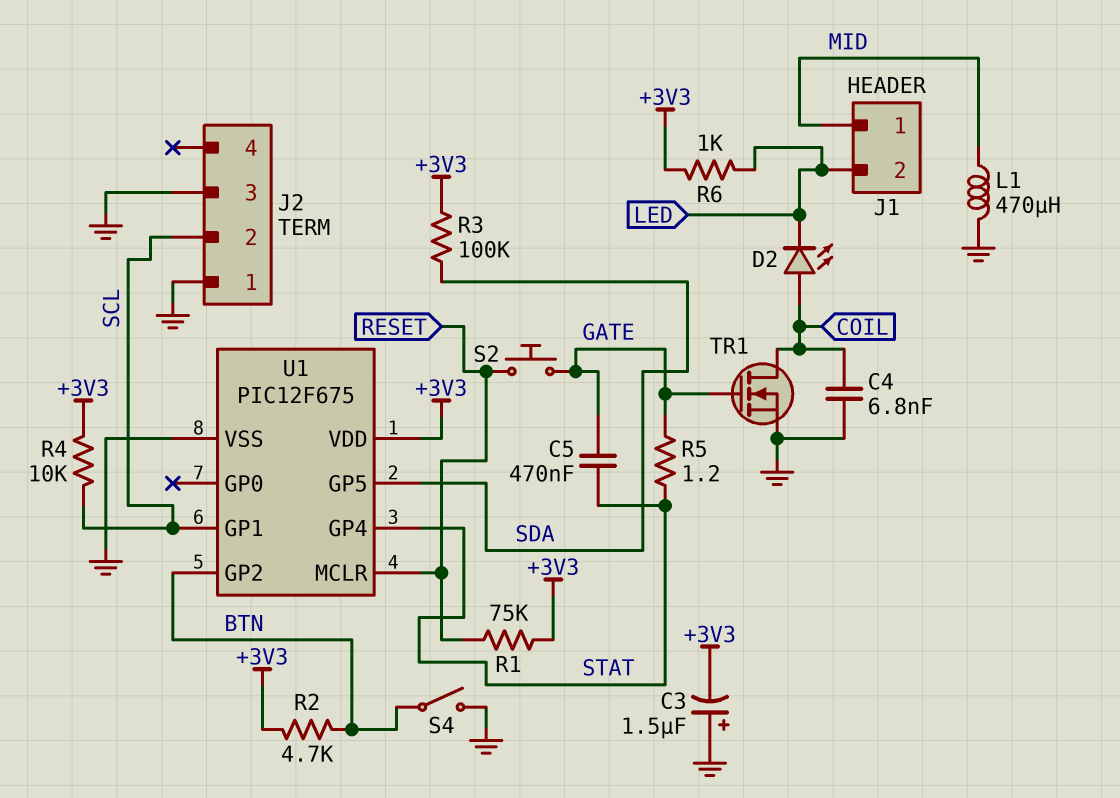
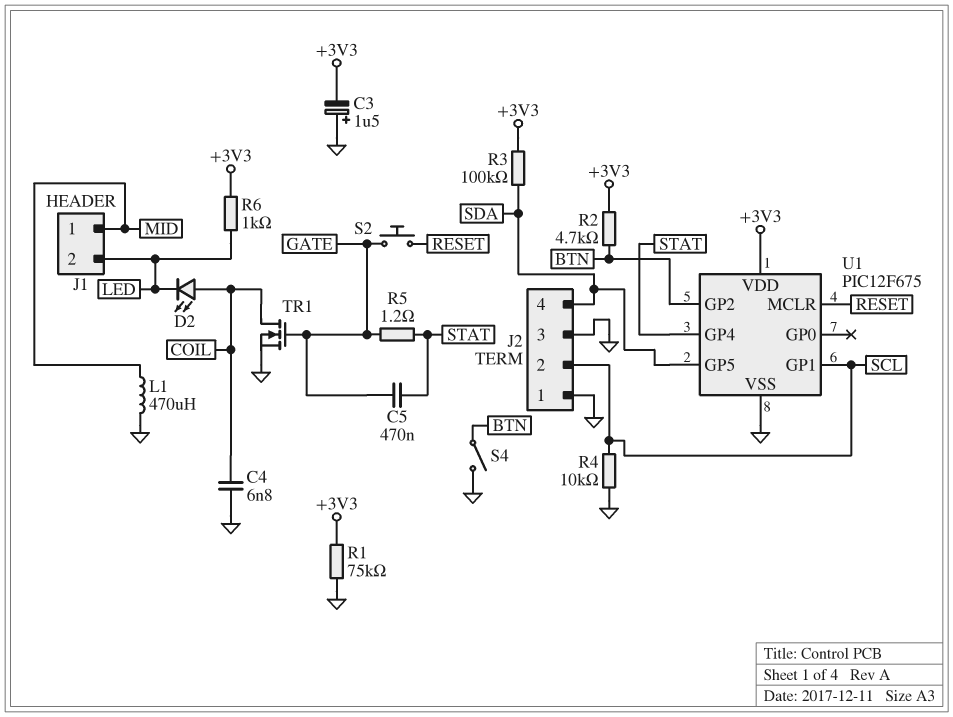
J2 pin 4: none -> SDA
R1: 75k (+3V3, RESET) -> 75k (+3V3, GND)
R4: 10k (+3V3, SCL) -> 10k (GND, SCL)

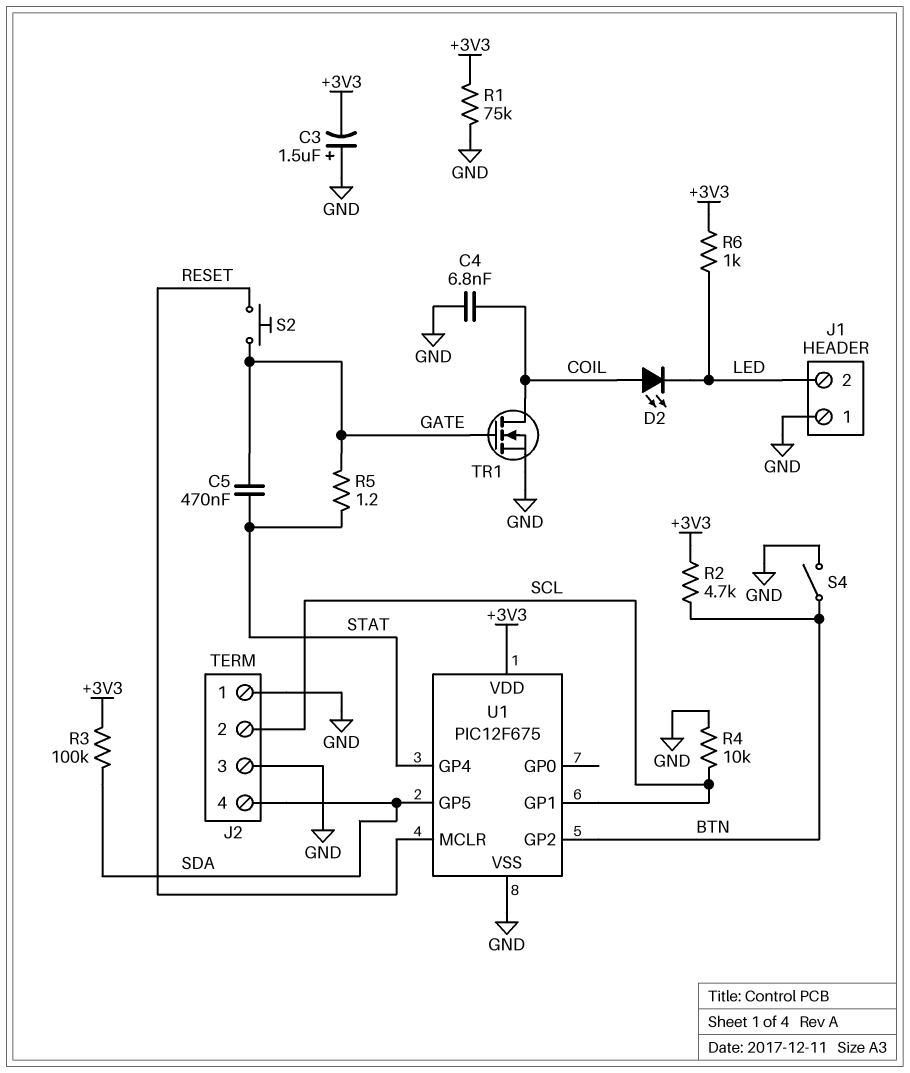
J1 pin 1: MID -> GND
L1: 470uH (GND, MID) -> none

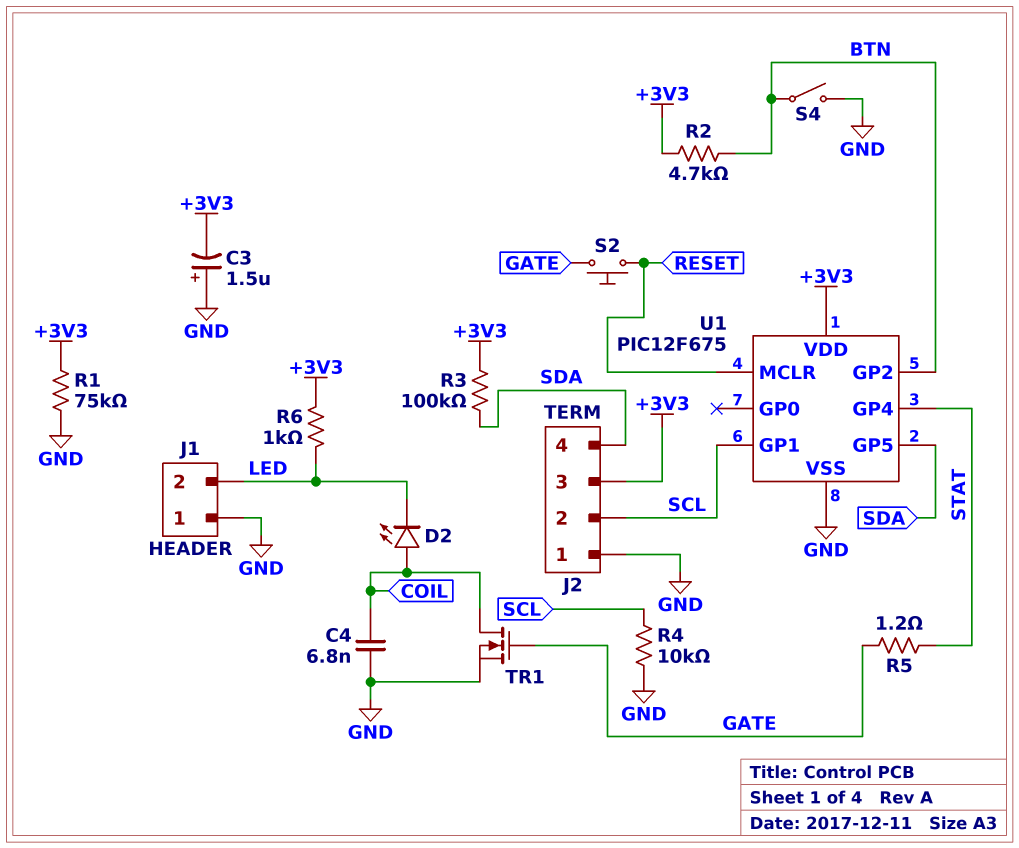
C5: 470nF (GATE, STAT) -> none
J2 pin 3: GND -> +3V3

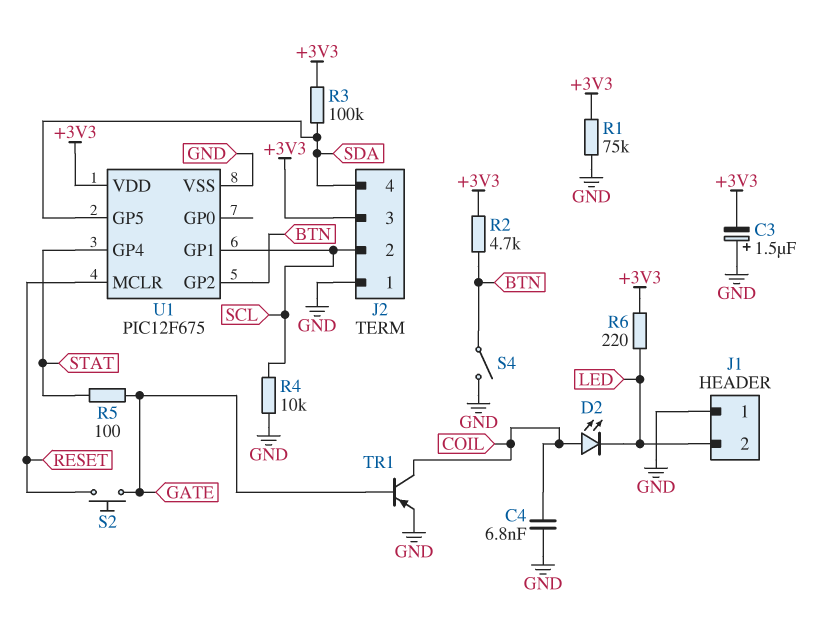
R5: 1.2 (GATE, STAT) -> 100 (GATE, STAT)
R6: 1k (+3V3, LED) -> 220 (+3V3, LED)
TR1: NMOS (G GATE, D COIL, S GND) -> PNP (B GATE, C COIL, E GND)

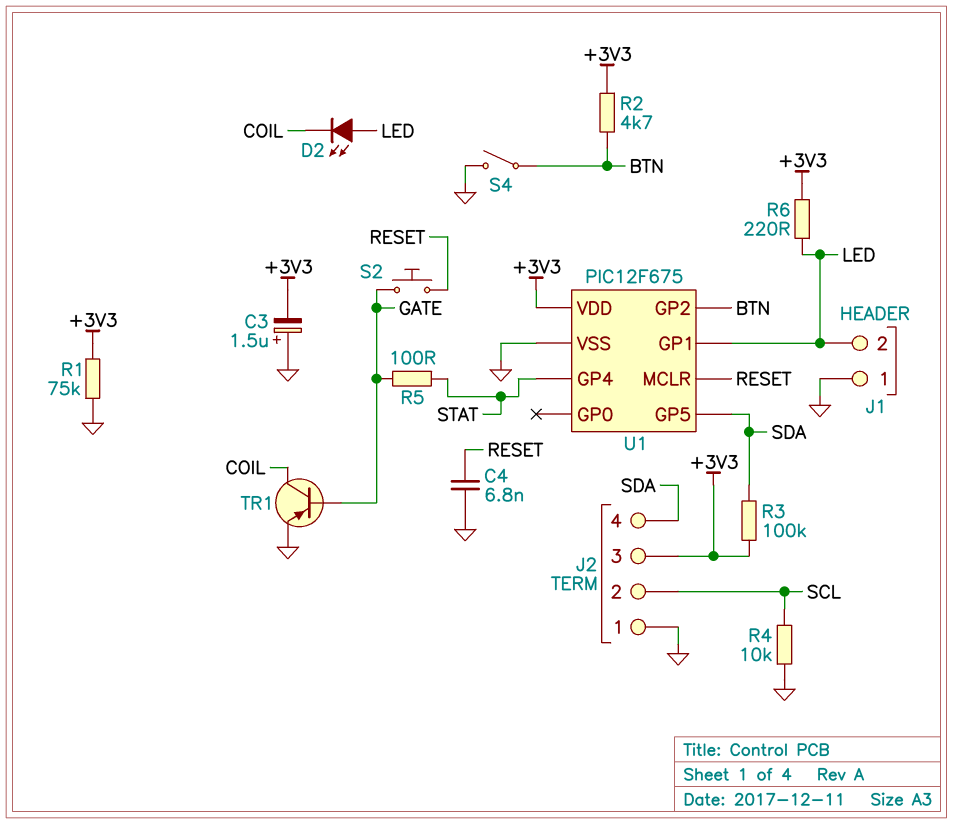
C4: 6.8nF (COIL, GND) -> 6.8nF (GND, RESET)
D2: LED (A COIL, K LED) -> LED (A LED, K COIL)
U1 pin GP1: SCL -> LED

